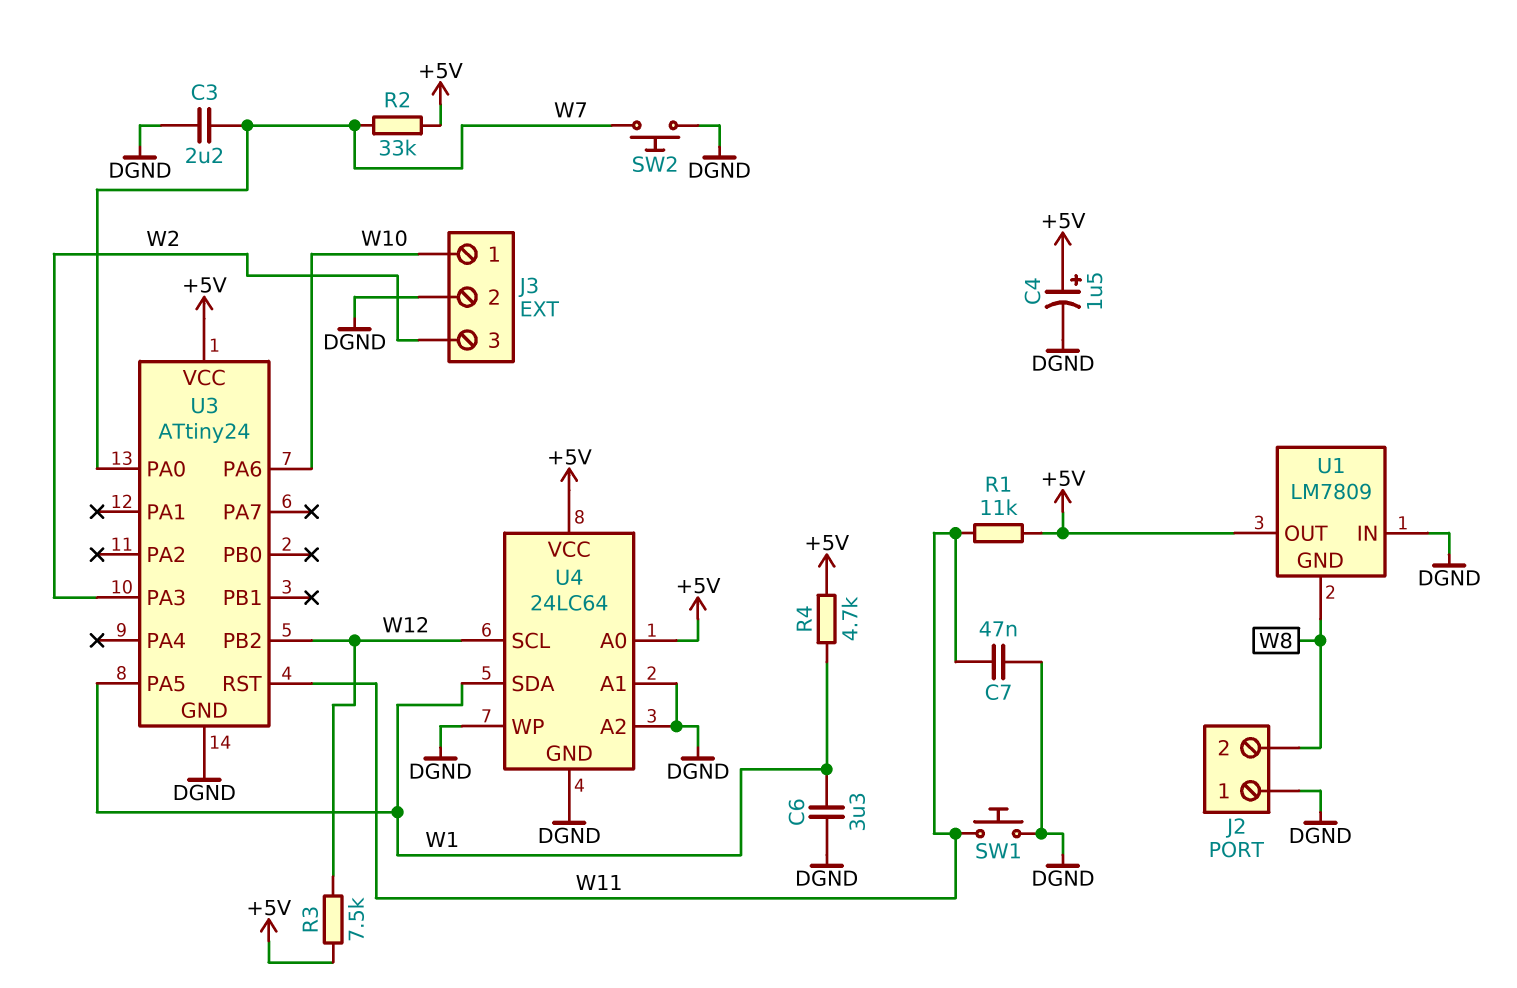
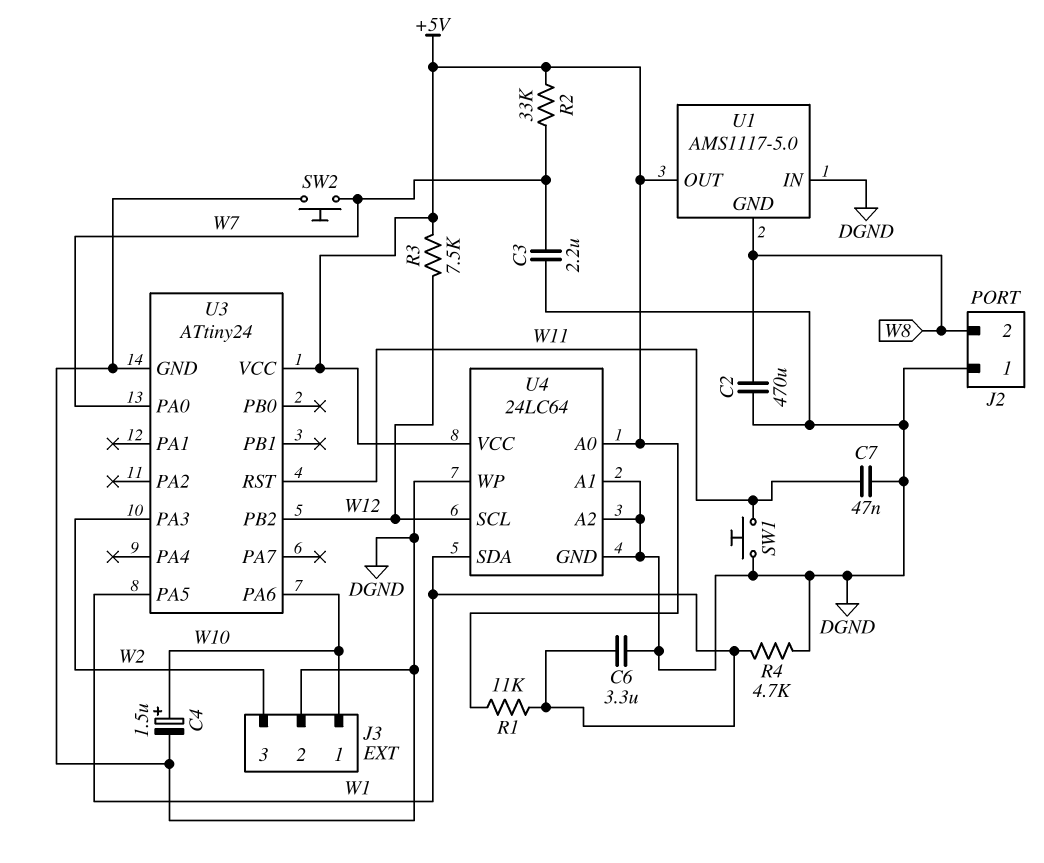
C2: none -> 470uF (DGND, W8)
C4: 1.5uF (plus +5V, minus DGND) -> 1.5uF (plus W10, minus DGND)
R1: 11k (+5V, W11) -> 11k (+5V, W1)
R4: 4.7k (+5V, W1) -> 4.7k (DGND, W1)
U1: LM7809 -> AMS1117-5.0

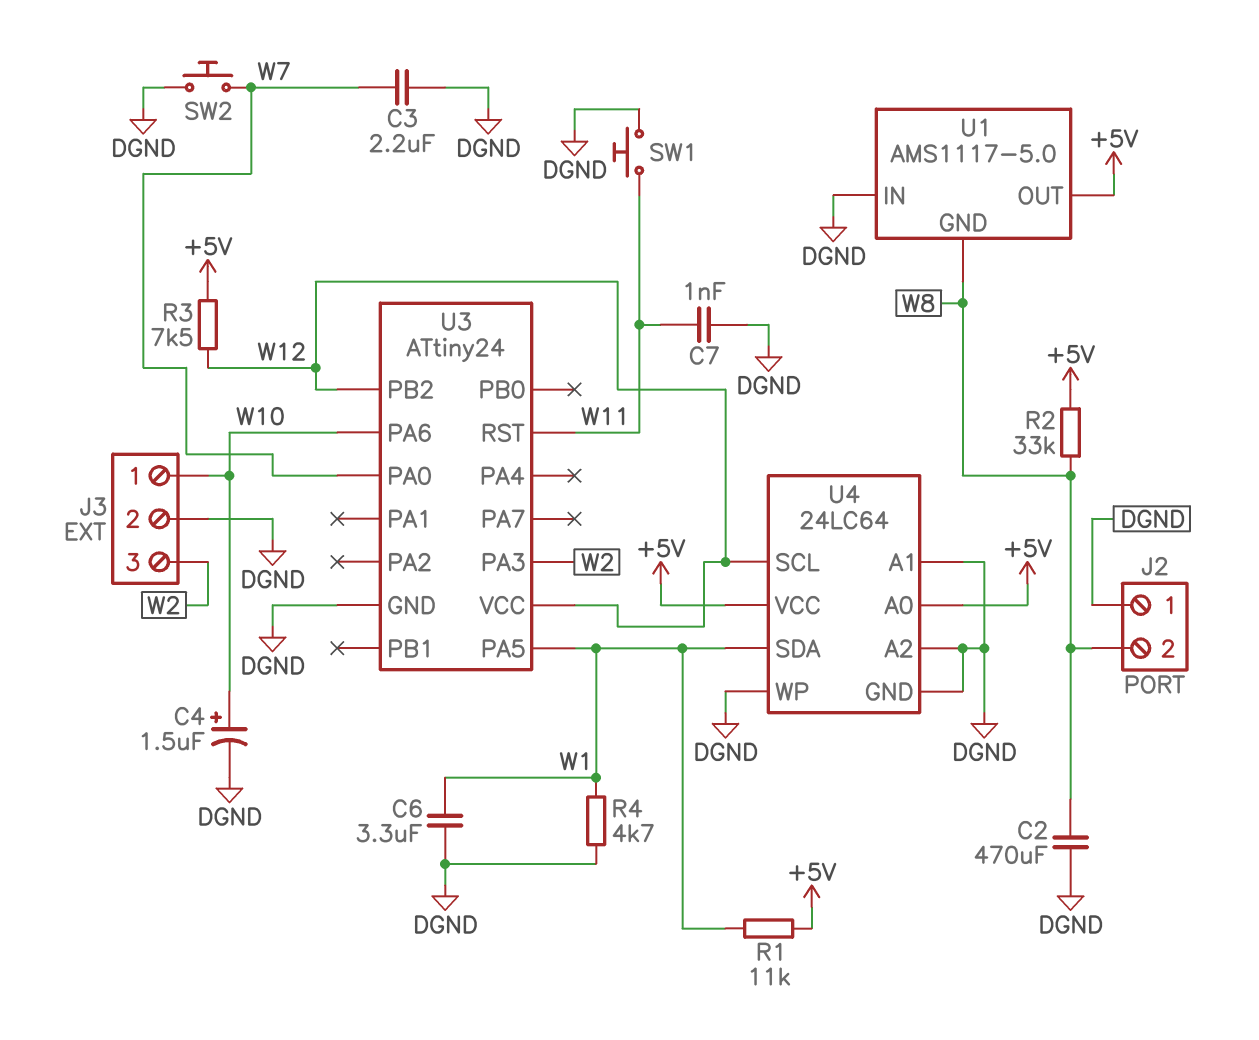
C7: 47nF (DGND, W11) -> 1nF (DGND, W11)
R2: 33k (+5V, W7) -> 33k (+5V, W8)
U3 pin VCC: +5V -> W12

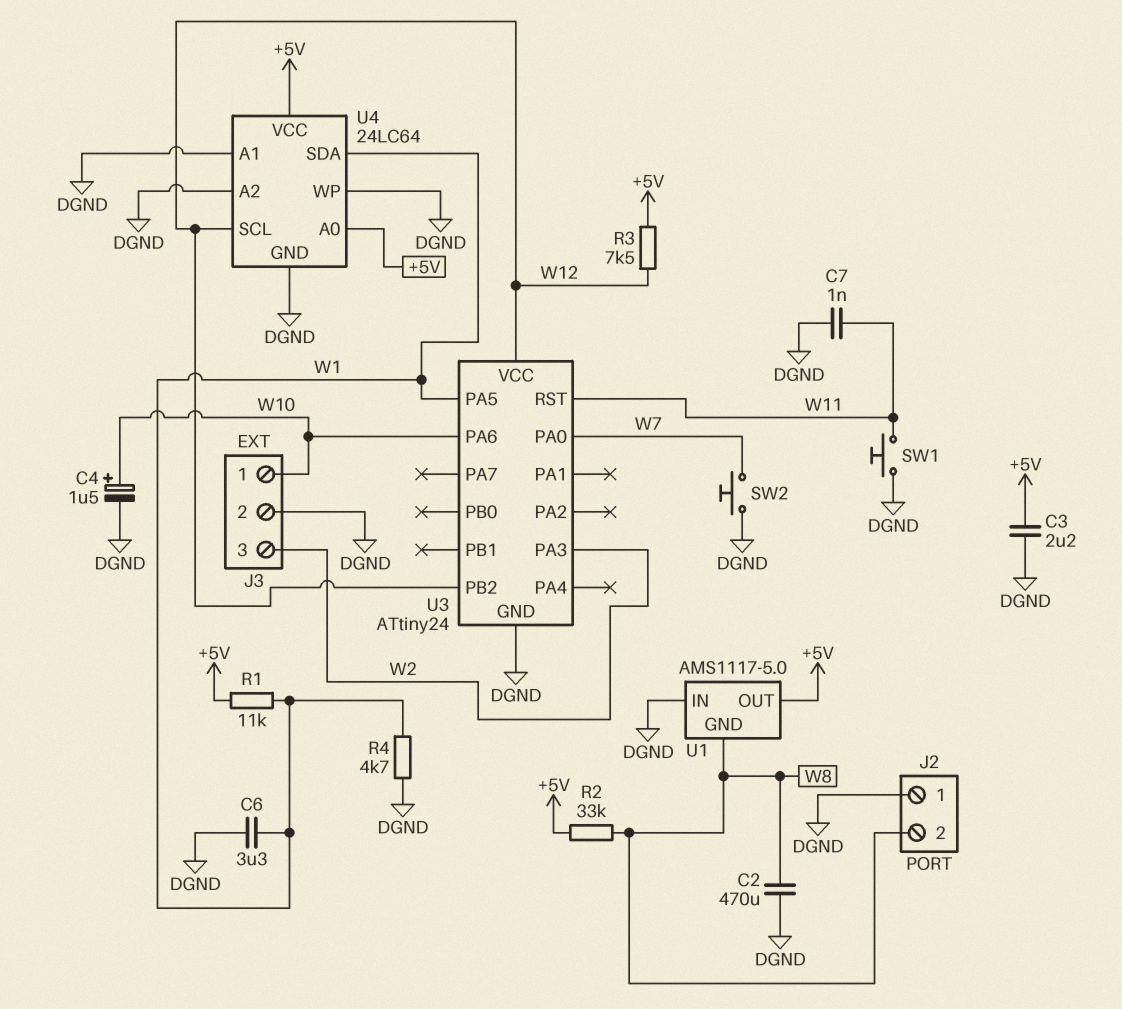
C3: 2.2uF (DGND, W7) -> 2.2uF (+5V, DGND)

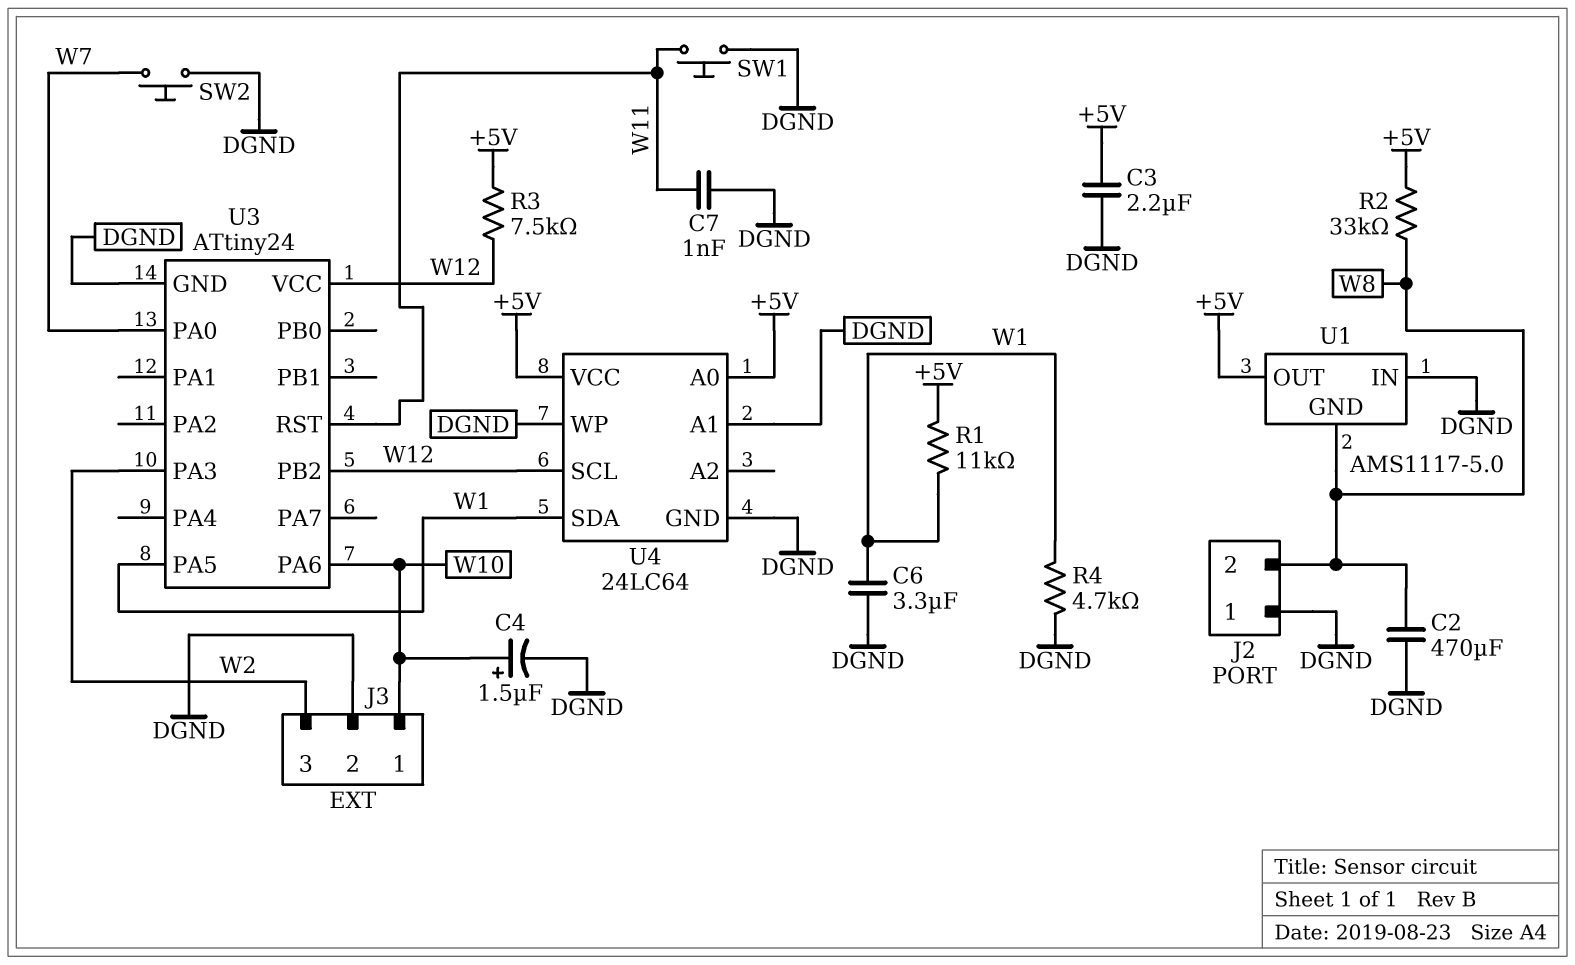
U4 pin A2: DGND -> none

